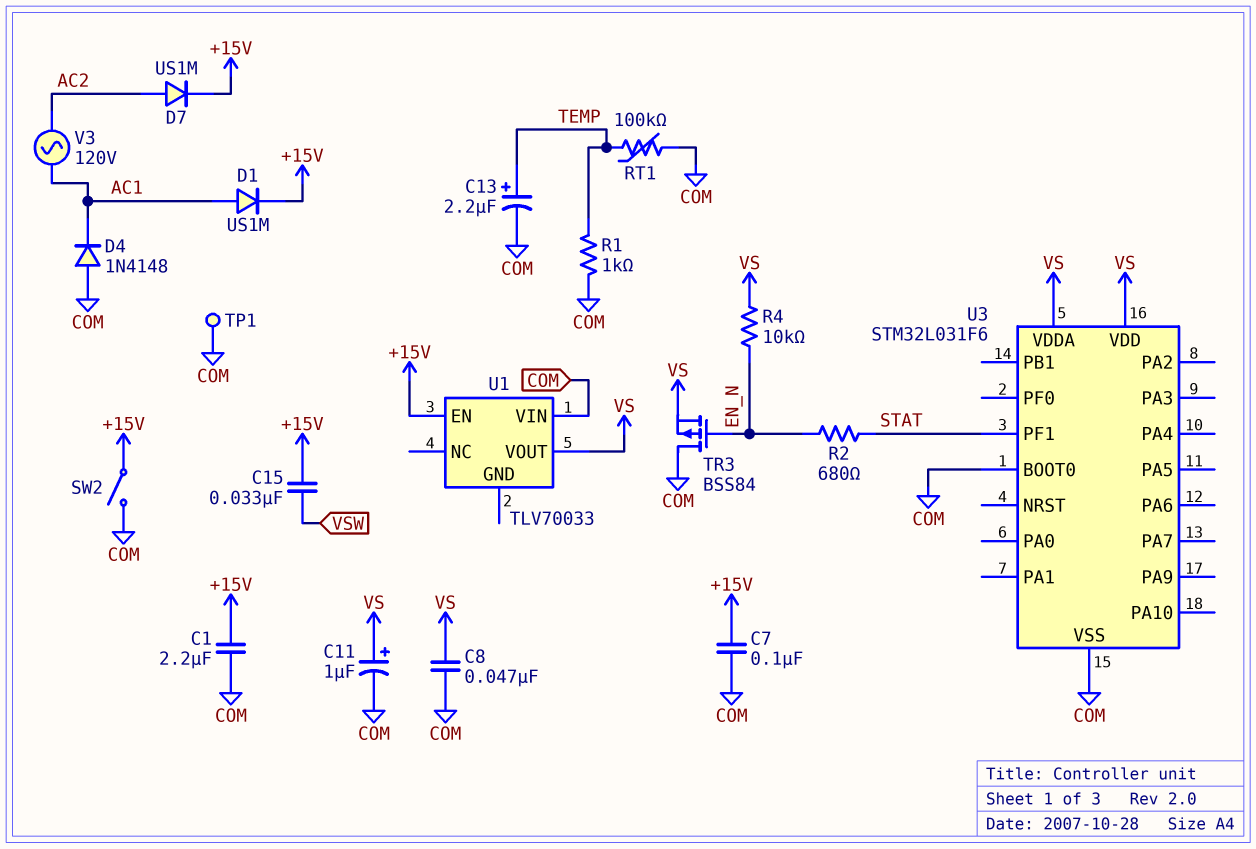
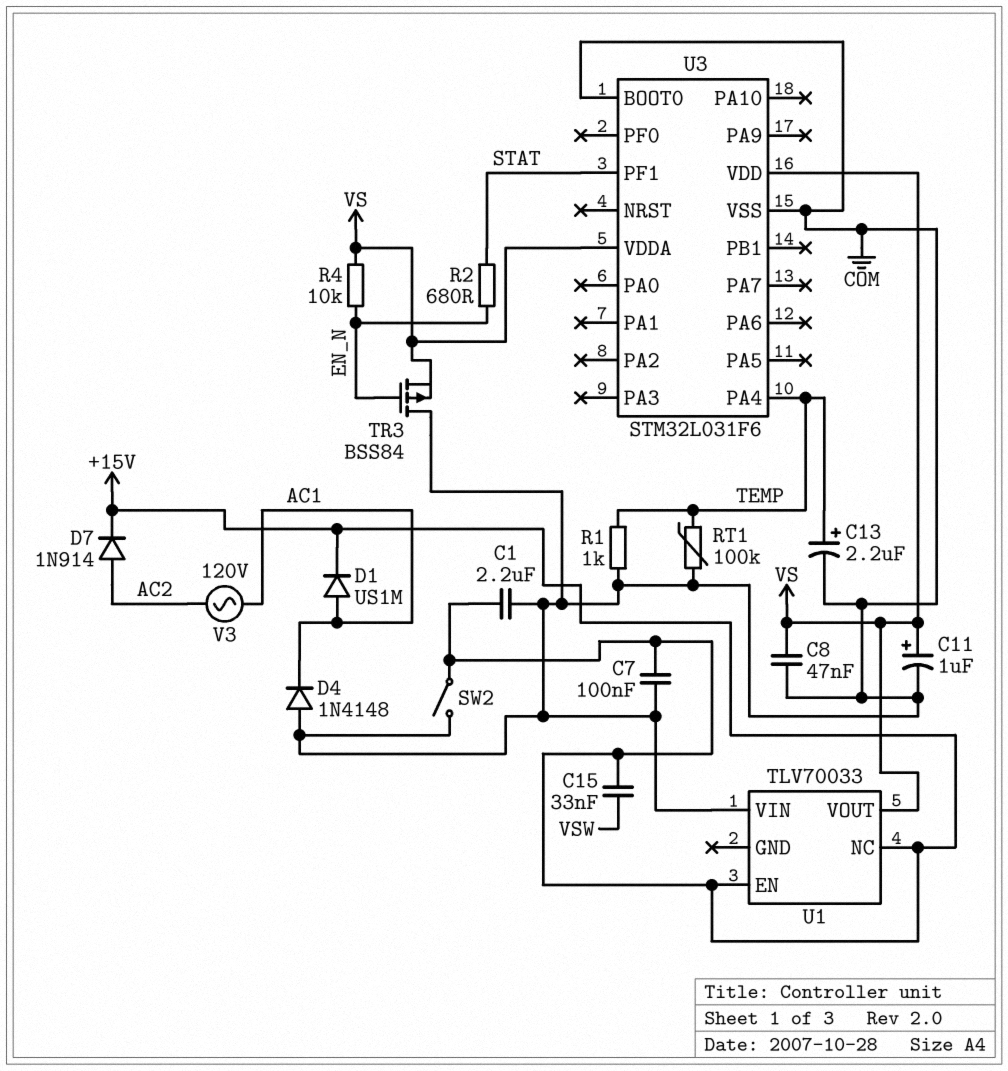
D7: diode US1M (A AC2, K +15V) -> diode 1N914 (A AC2, K +15V)
TP1: test point (COM) -> none
U1 pin NC: none -> +15V
U3 pin PA4: none -> TEMP

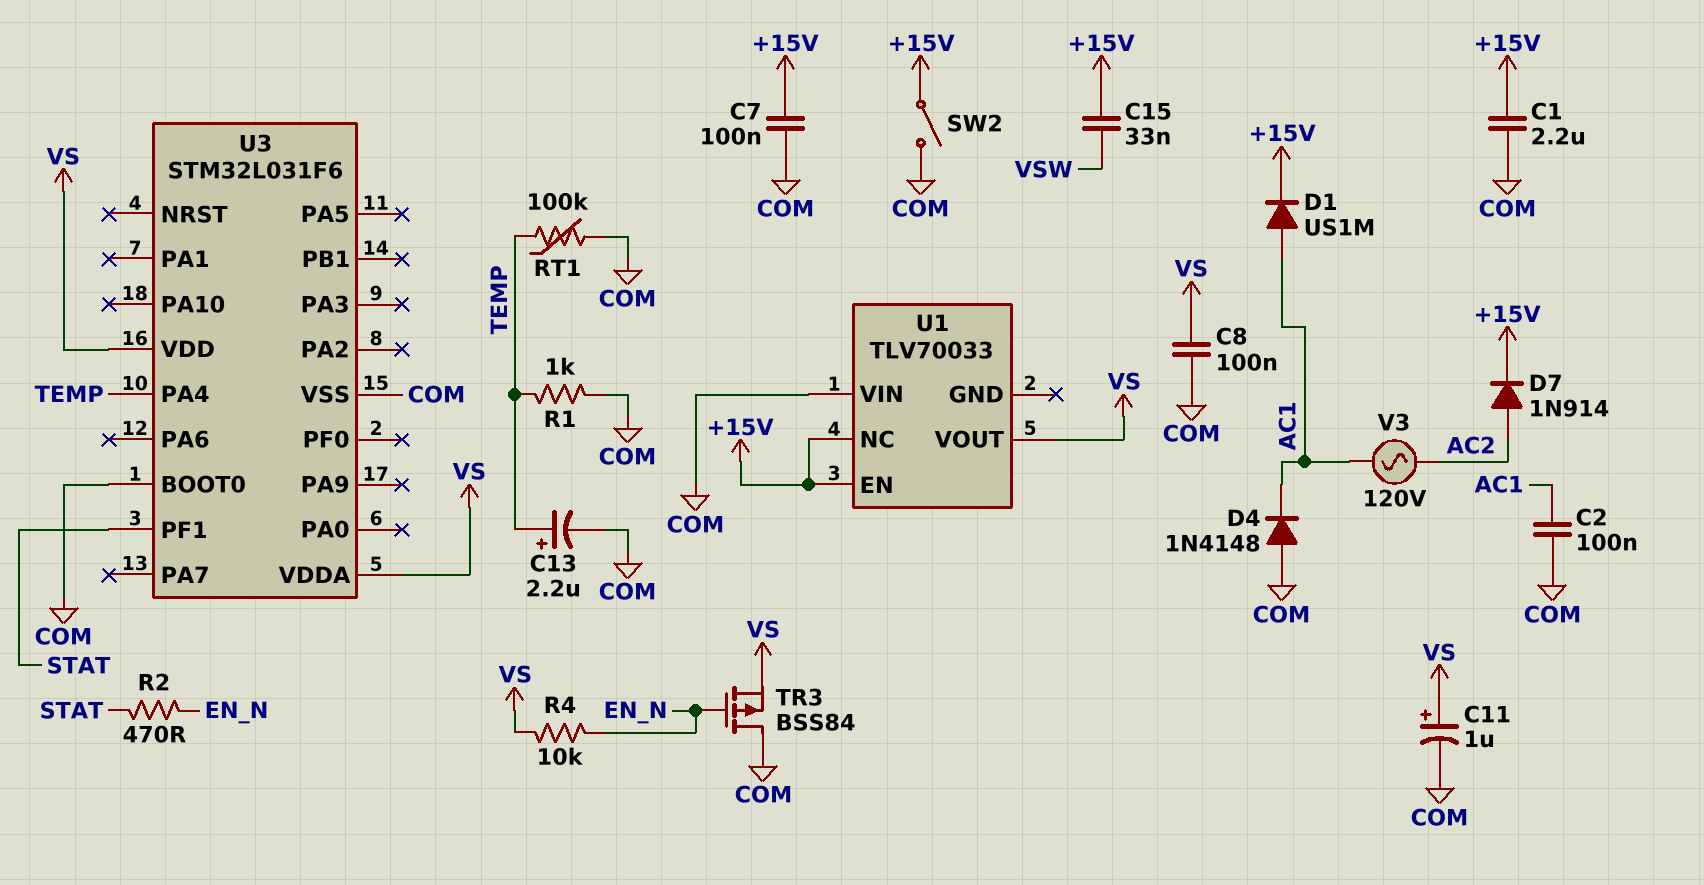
C2: none -> 100nF (AC1, COM)
C8: 47nF (COM, VS) -> 100nF (COM, VS)
R2: 680 (EN_N, STAT) -> 470 (EN_N, STAT)

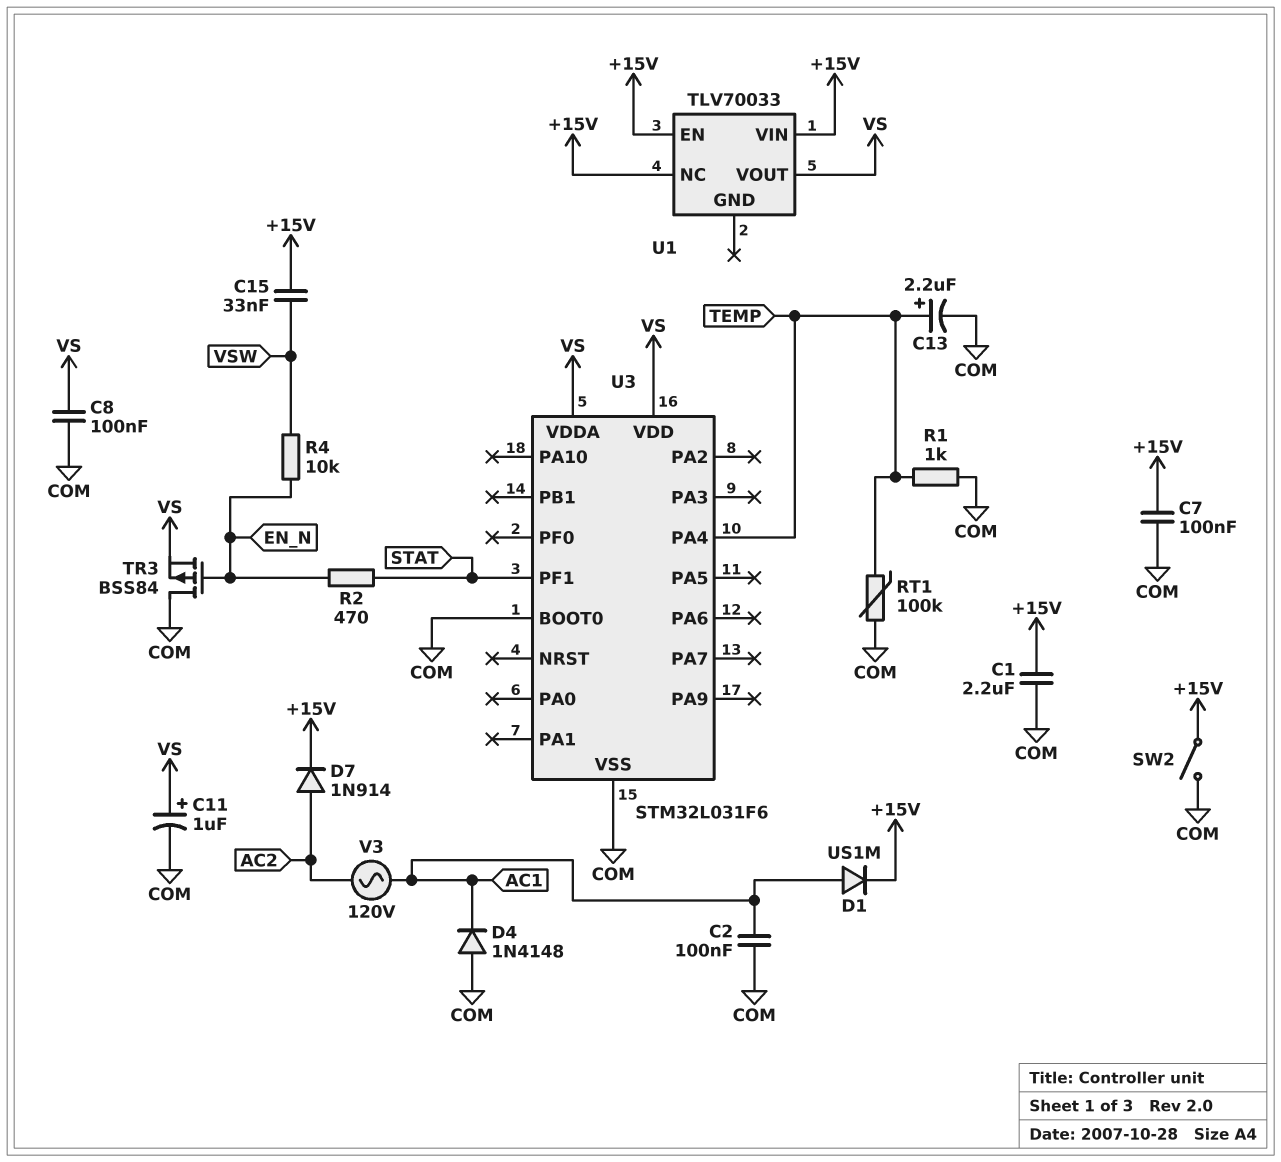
R4: 10k (EN_N, VS) -> 10k (EN_N, VSW)
U1 pin VIN: COM -> +15V

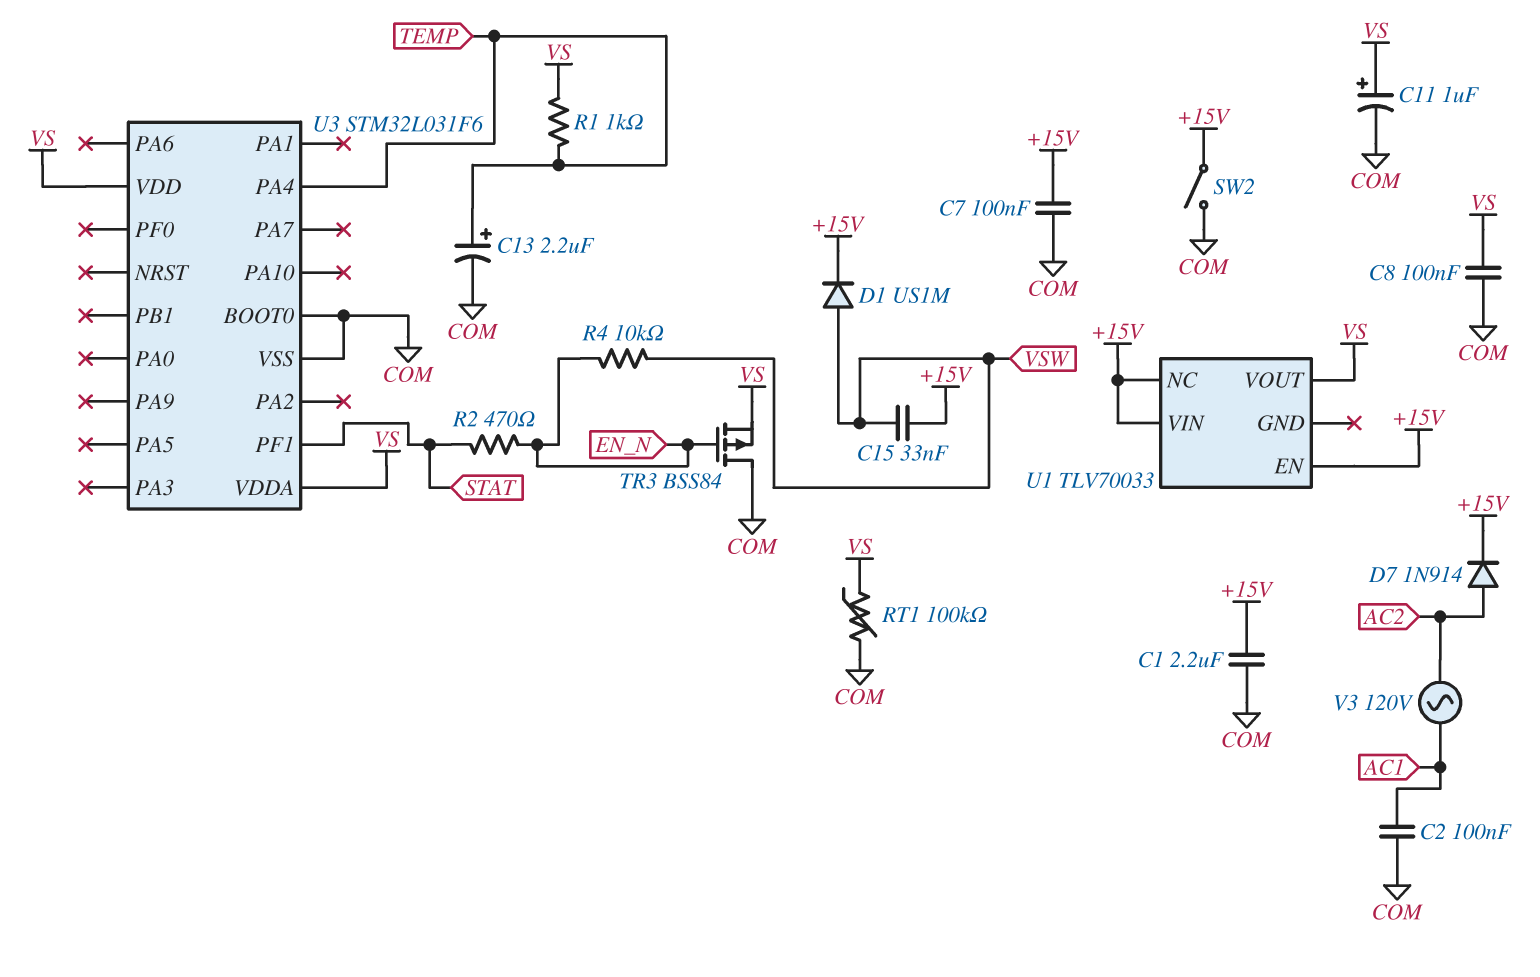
D1: diode US1M (A AC1, K +15V) -> diode US1M (A VSW, K +15V)
D4: diode 1N4148 (A COM, K AC1) -> none
R1: 1k (COM, TEMP) -> 1k (TEMP, VS)
RT1: 100k (COM, TEMP) -> 100k (COM, VS)

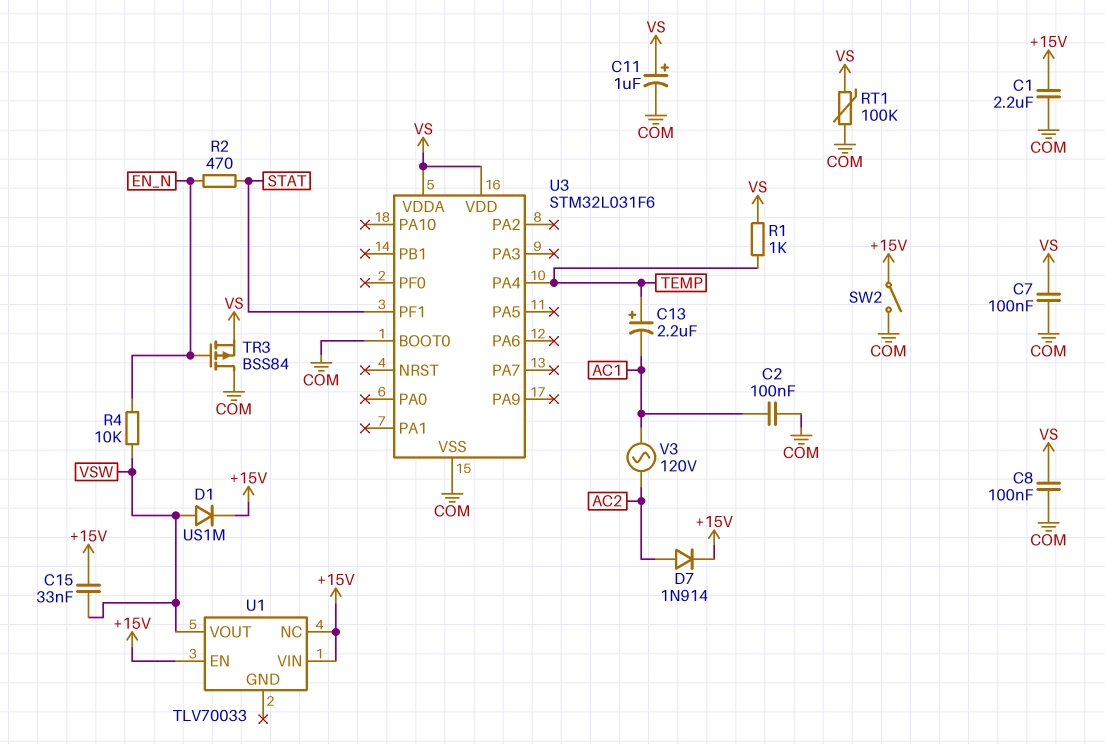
C7: 100nF (+15V, COM) -> 100nF (COM, VS)
C13: 2.2uF (plus TEMP, minus COM) -> 2.2uF (plus TEMP, minus AC1)
U1 pin VOUT: VS -> VSW

